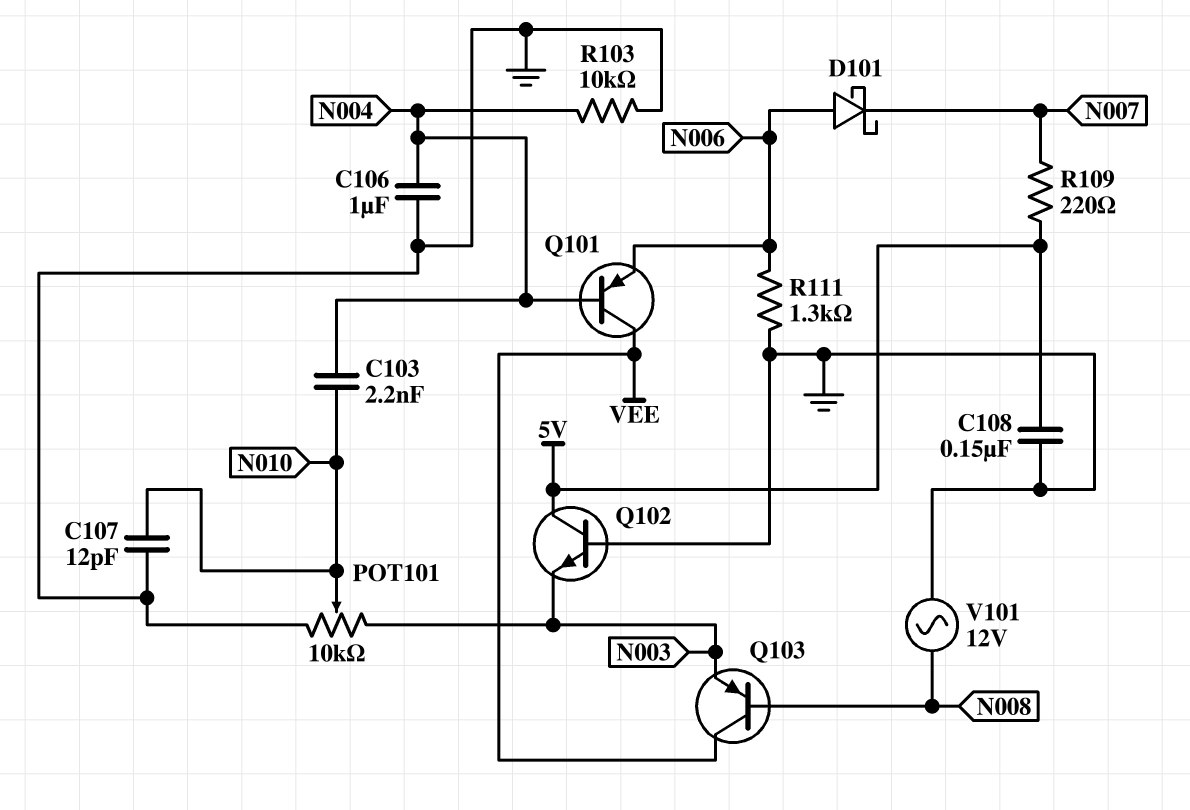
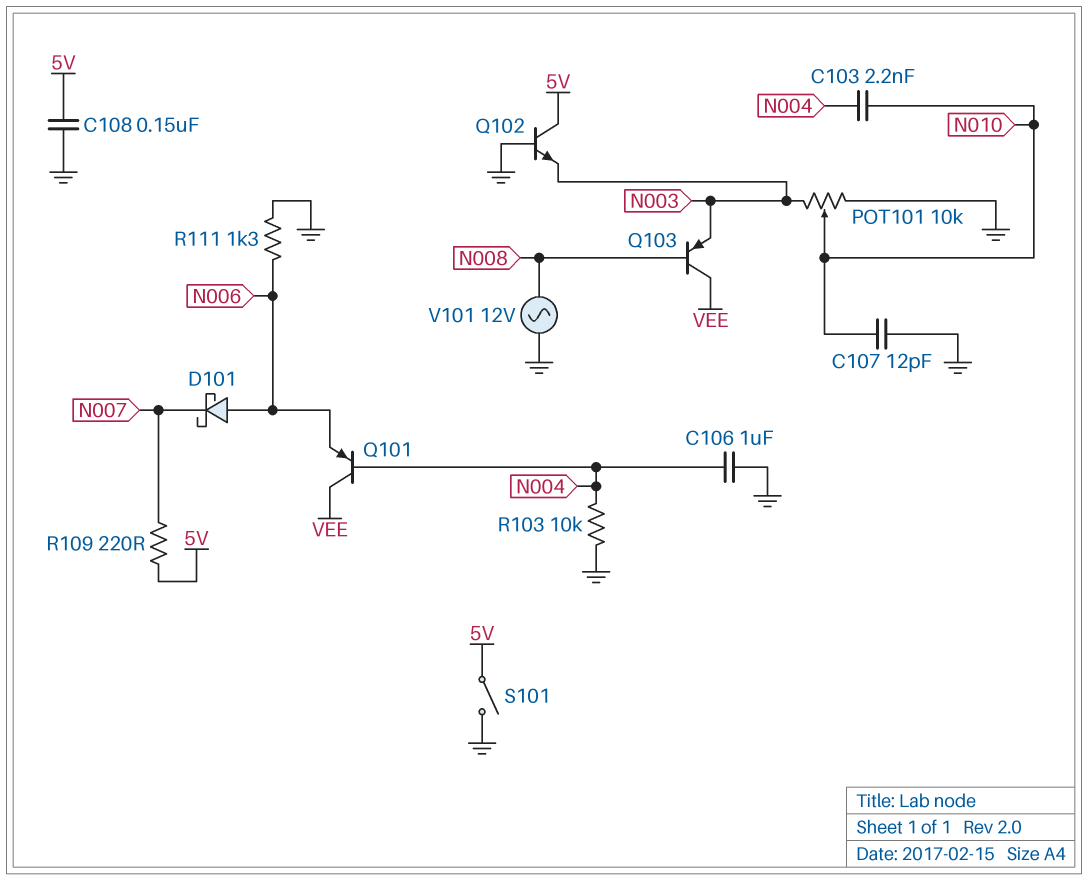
S101: none -> switch (5V, GND)

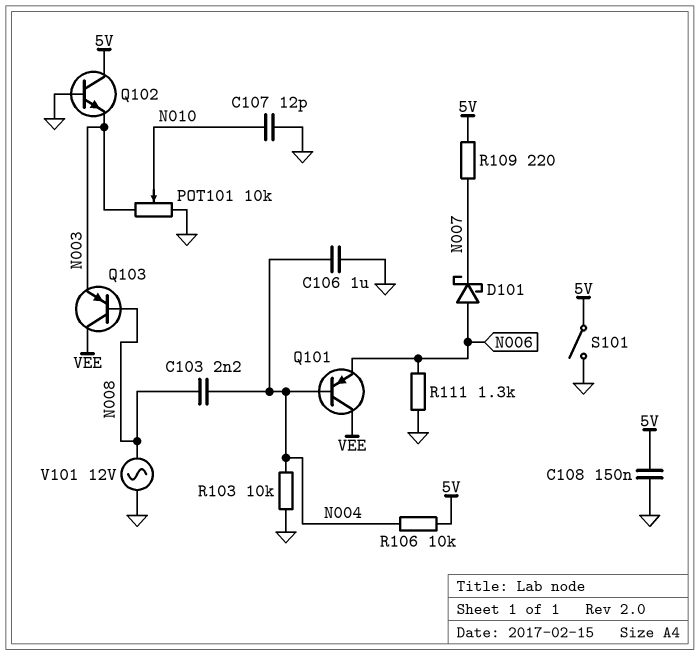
C103: 2.2nF (N004, N010) -> 2.2nF (N004, N008)
R106: none -> 10k (5V, N004)

